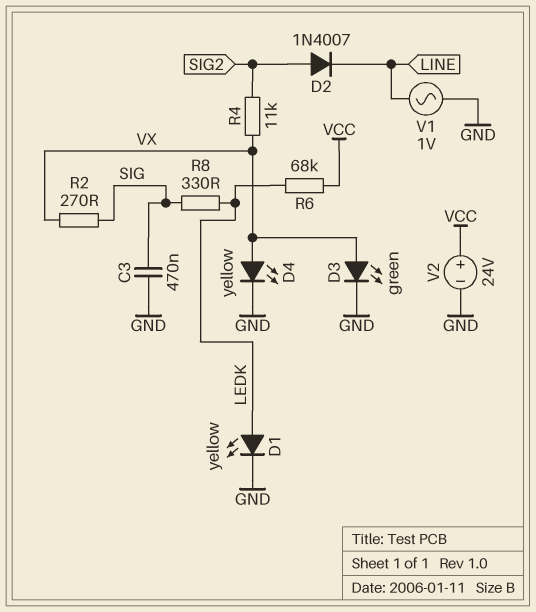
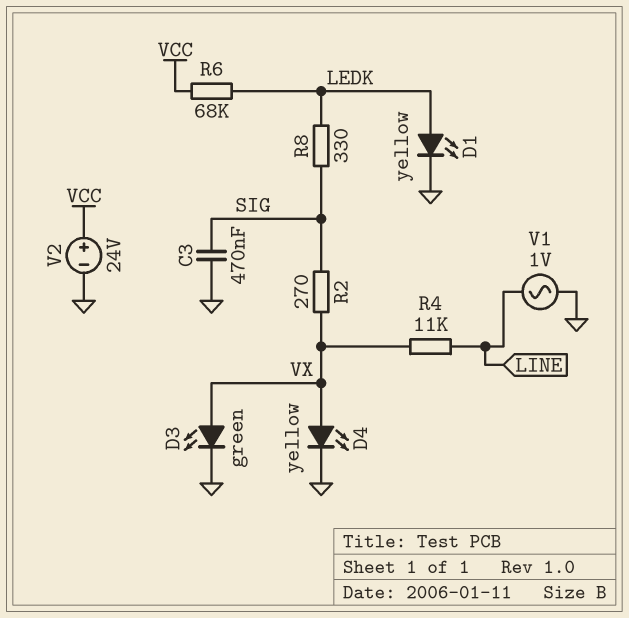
D2: diode 1N4007 (A SIG2, K LINE) -> none
R4: 11k (SIG2, VX) -> 11k (LINE, VX)

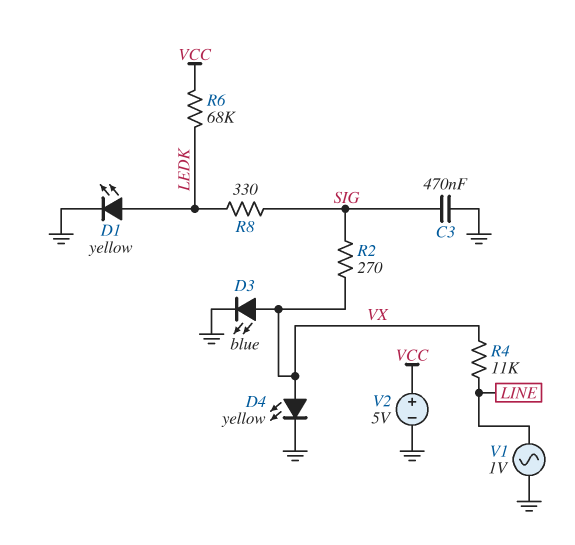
D3: LED green (A VX, K GND) -> LED blue (A VX, K GND)
V2: 24V (plus VCC, minus GND) -> 5V (plus VCC, minus GND)

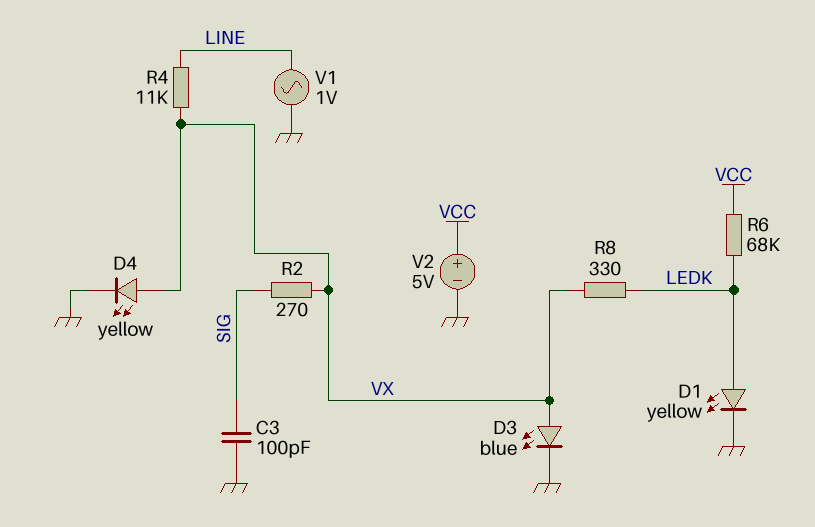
C3: 470nF (GND, SIG) -> 100pF (GND, SIG)
R8: 330 (LEDK, SIG) -> 330 (LEDK, VX)

